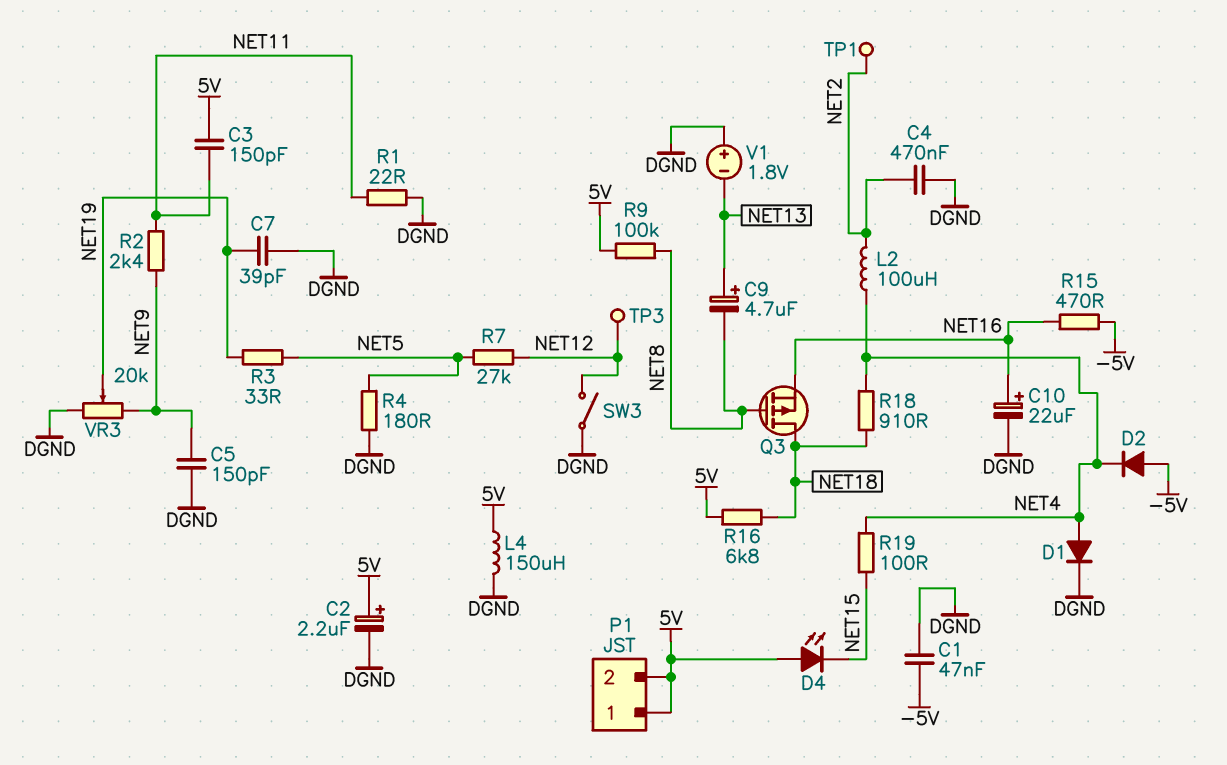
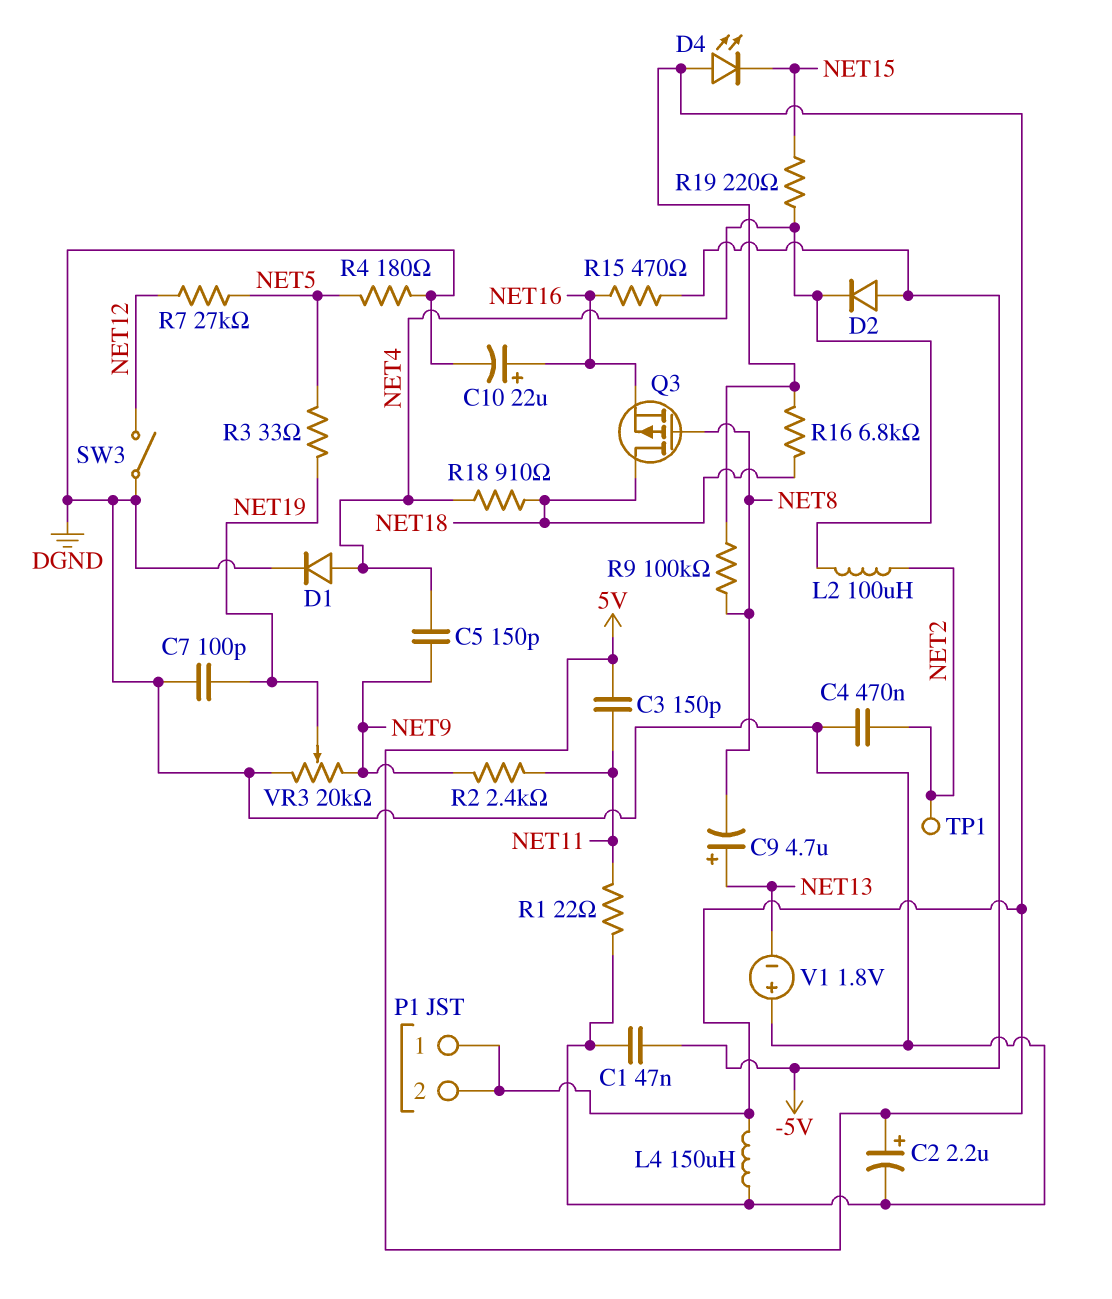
C5: 150pF (DGND, NET9) -> 150pF (NET4, NET9)
C7: 39pF (DGND, NET19) -> 100pF (DGND, NET19)
R19: 100 (NET4, NET15) -> 220 (NET4, NET15)
TP3: test point (NET12) -> none

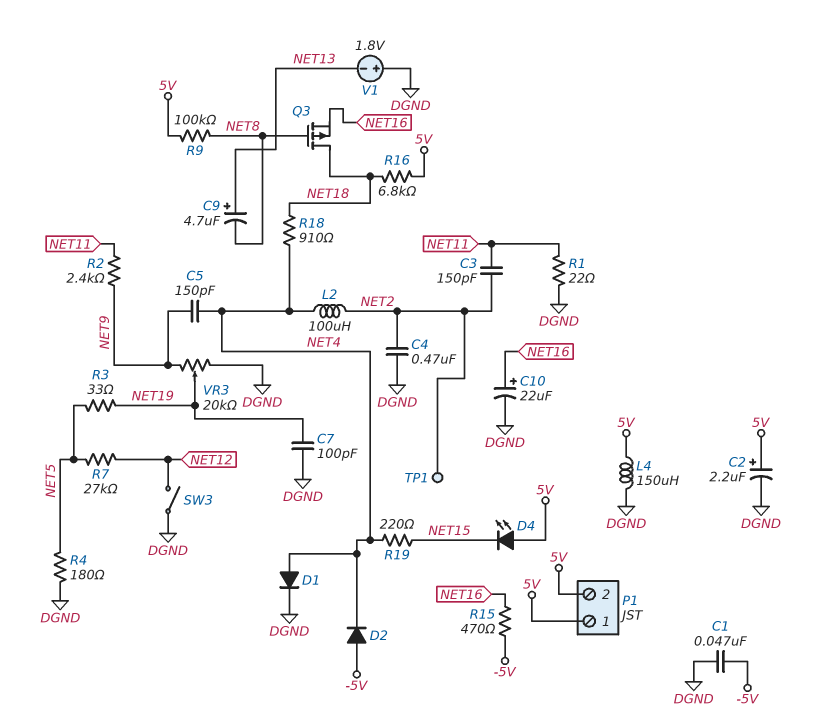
C3: 150pF (5V, NET11) -> 150pF (NET2, NET11)

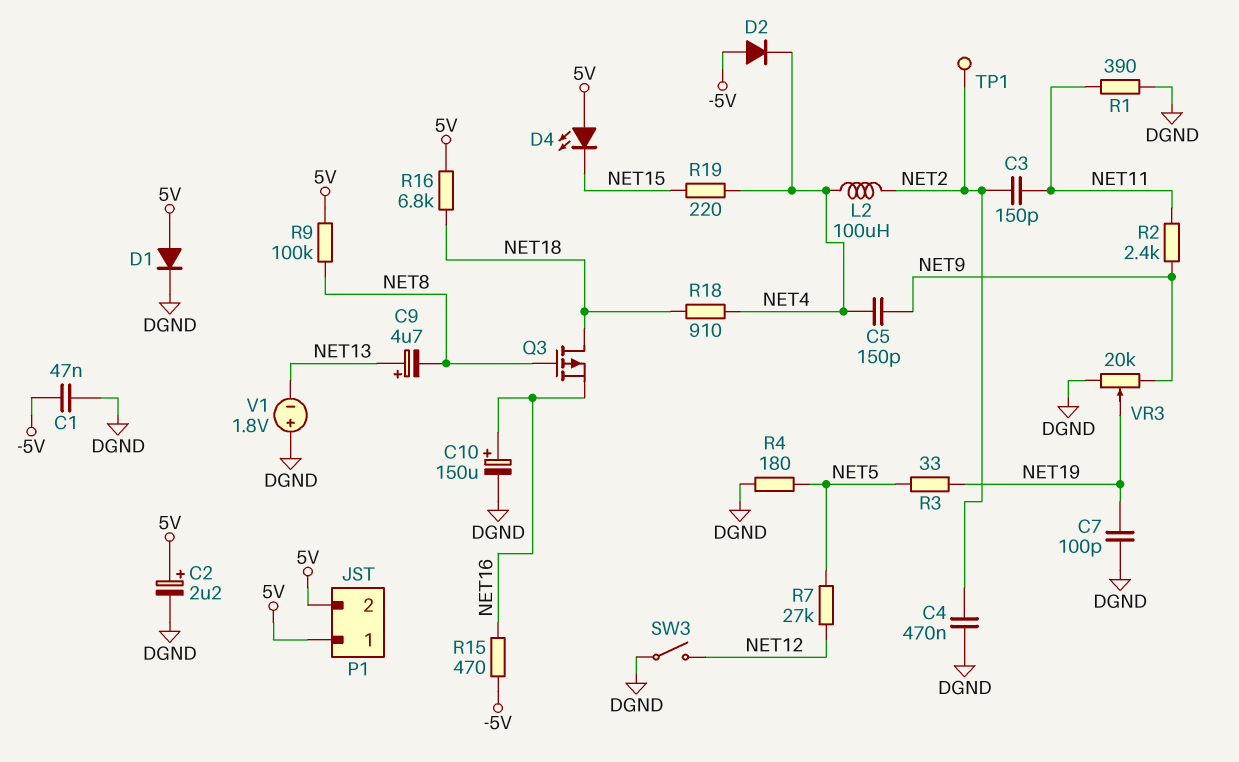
C10: 22uF (plus NET16, minus DGND) -> 150uF (plus NET16, minus DGND)
D1: diode (A NET4, K DGND) -> diode (A 5V, K DGND)
L4: 150uH (5V, DGND) -> none
R1: 22 (DGND, NET11) -> 390 (DGND, NET11)

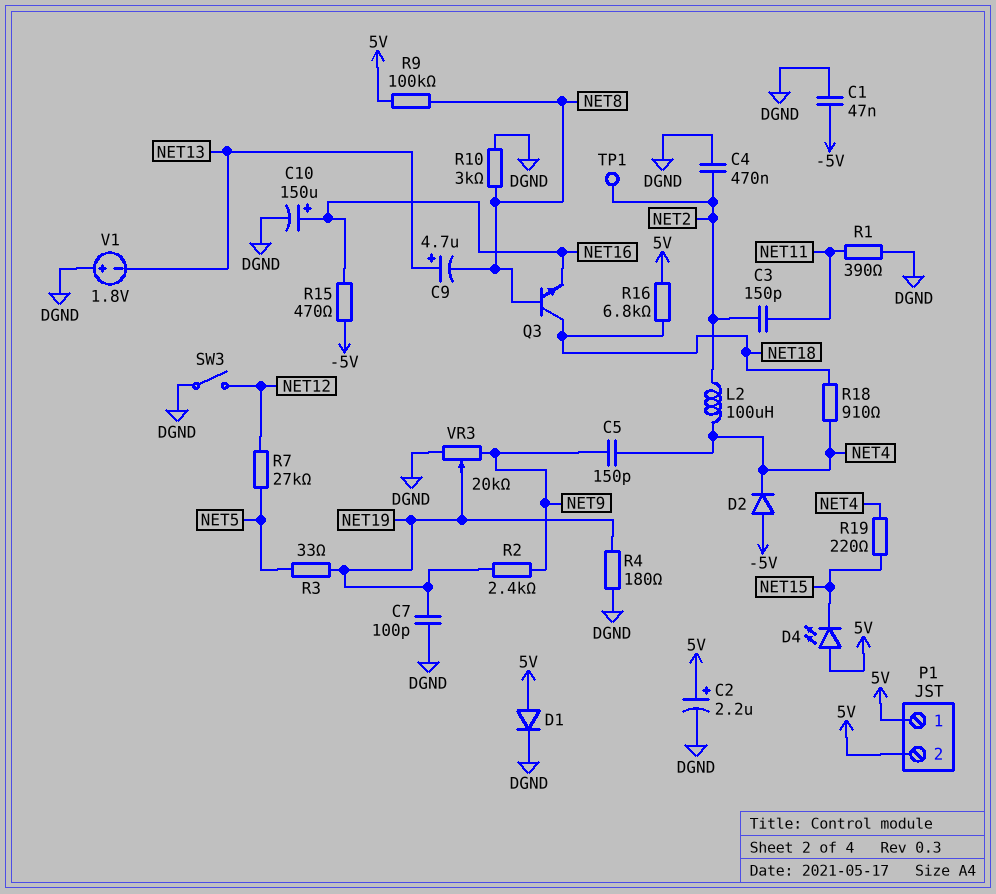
Q3: PMOS (G NET8, D NET18, S NET16) -> NPN (B NET8, C NET18, E NET16)
R2: 2.4k (NET9, NET11) -> 2.4k (NET9, NET19)
R4: 180 (DGND, NET5) -> 180 (DGND, NET19)
R10: none -> 3k (DGND, NET8)

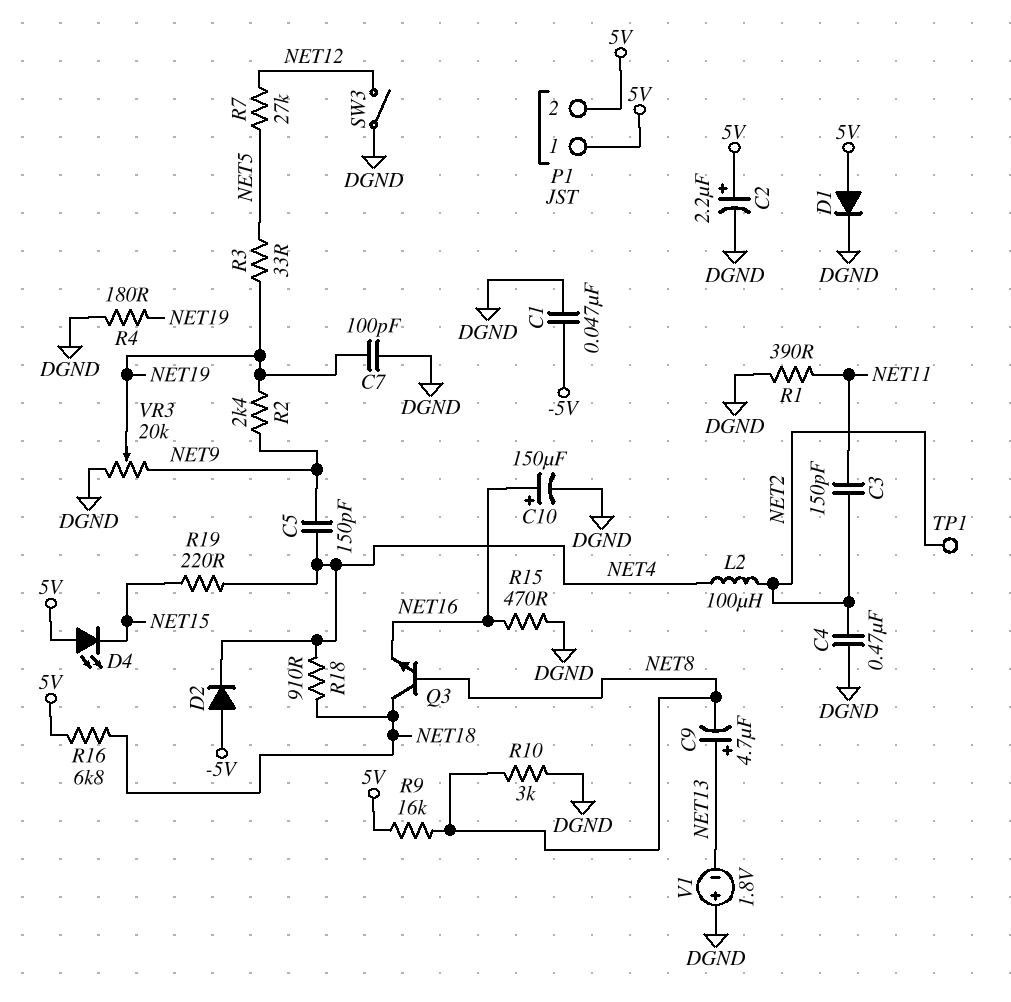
R9: 100k (5V, NET8) -> 16k (5V, NET8)
R15: 470 (-5V, NET16) -> 470 (DGND, NET16)

